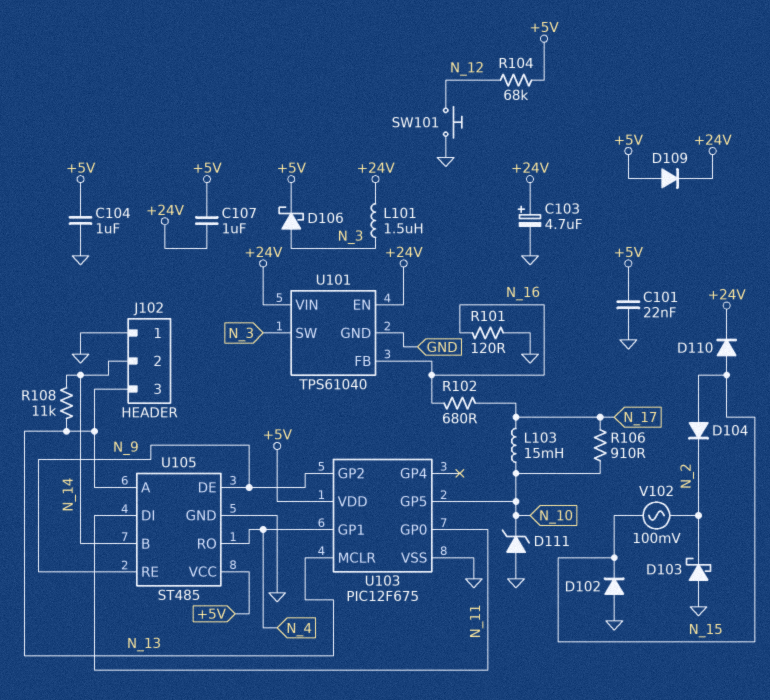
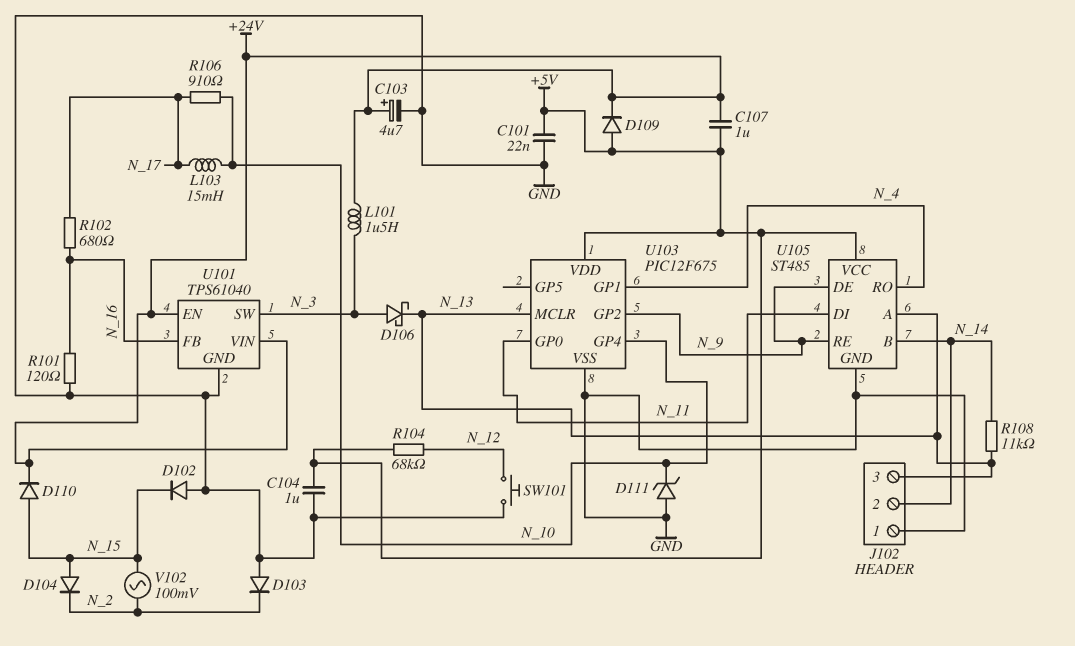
D103: schottky (A GND, K N_2) -> diode (A GND, K N_2)
D106: schottky (A N_3, K +5V) -> schottky (A N_3, K N_13)
U103 pin GP4: none -> N_10
U103 pin GP5: N_10 -> none

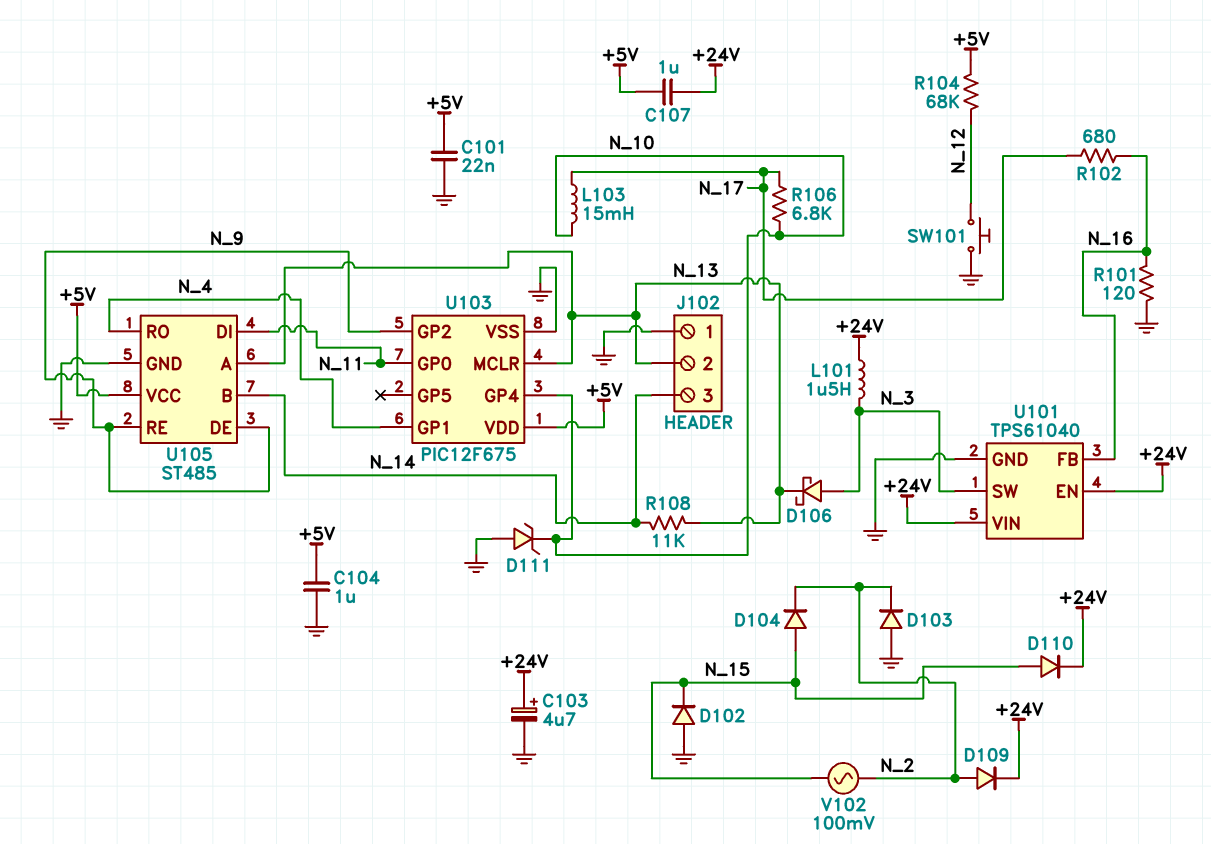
D109: diode (A +5V, K +24V) -> diode (A N_2, K +24V)
J102 pin 2: N_14 -> N_13
J102 pin 3: N_13 -> N_14
R106: 910 (N_10, N_17) -> 6.8k (N_10, N_17)

